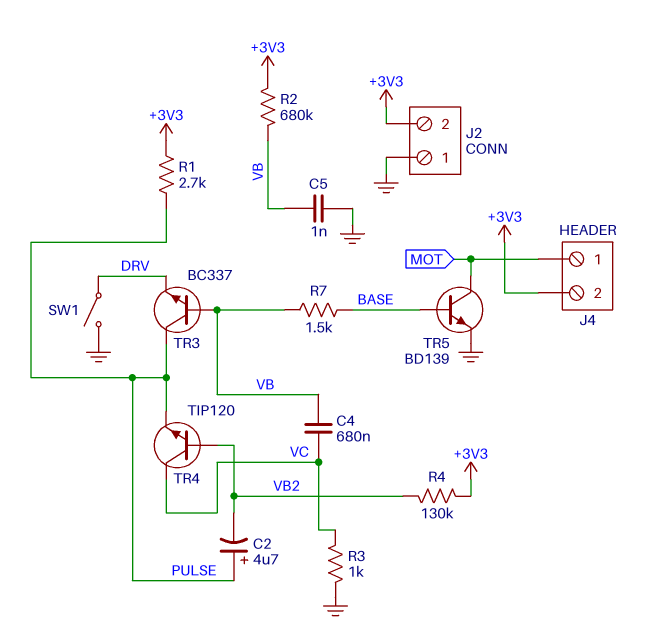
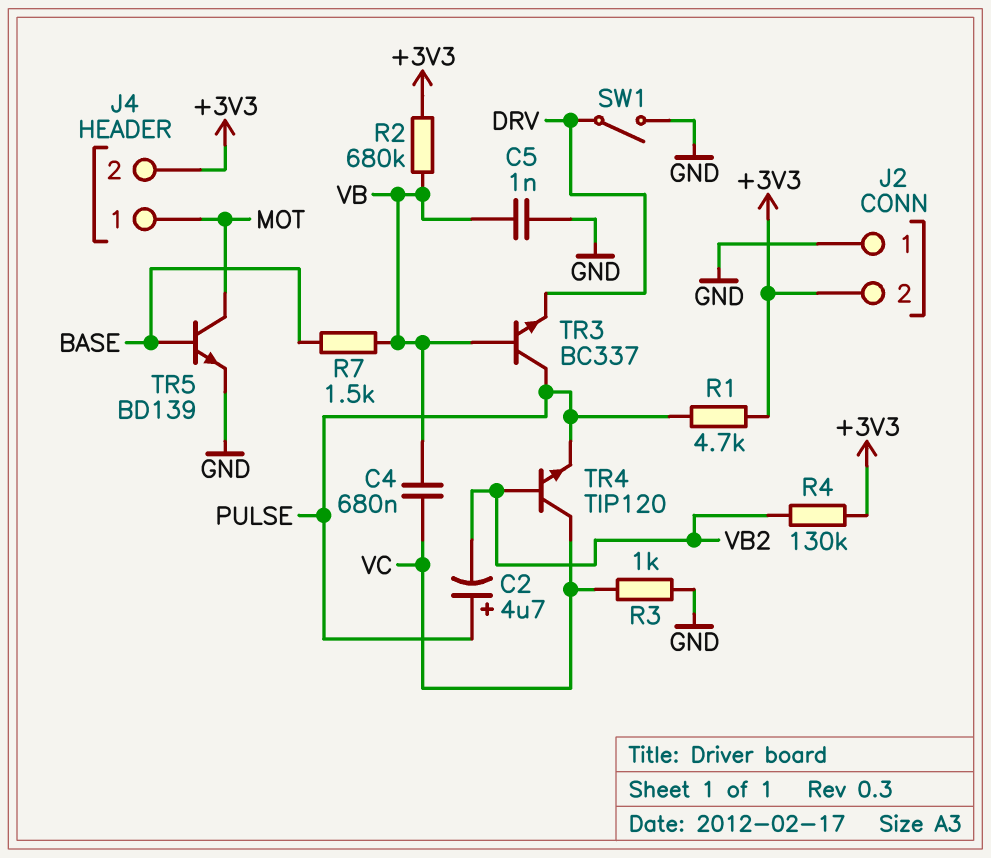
R1: 2.7k (+3V3, PULSE) -> 4.7k (+3V3, PULSE)

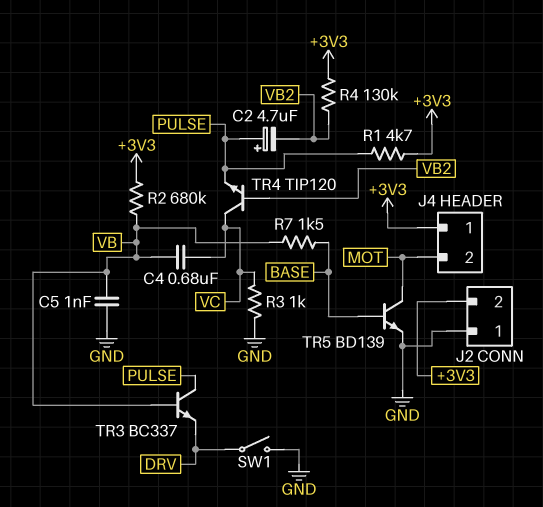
J4 pin 1: MOT -> +3V3
J4 pin 2: +3V3 -> MOT

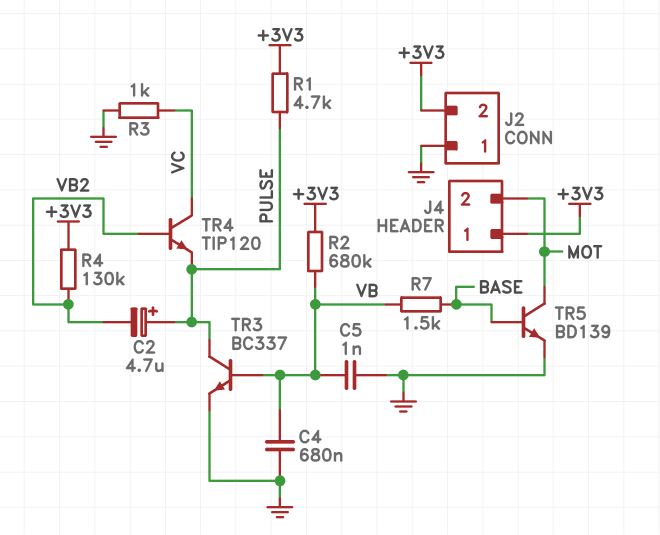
C4: 680nF (VB, VC) -> 680nF (GND, VB)
SW1: switch (DRV, GND) -> none
TR3: NPN BC337 (B VB, C PULSE, E DRV) -> NPN BC337 (B VB, C PULSE, E GND)

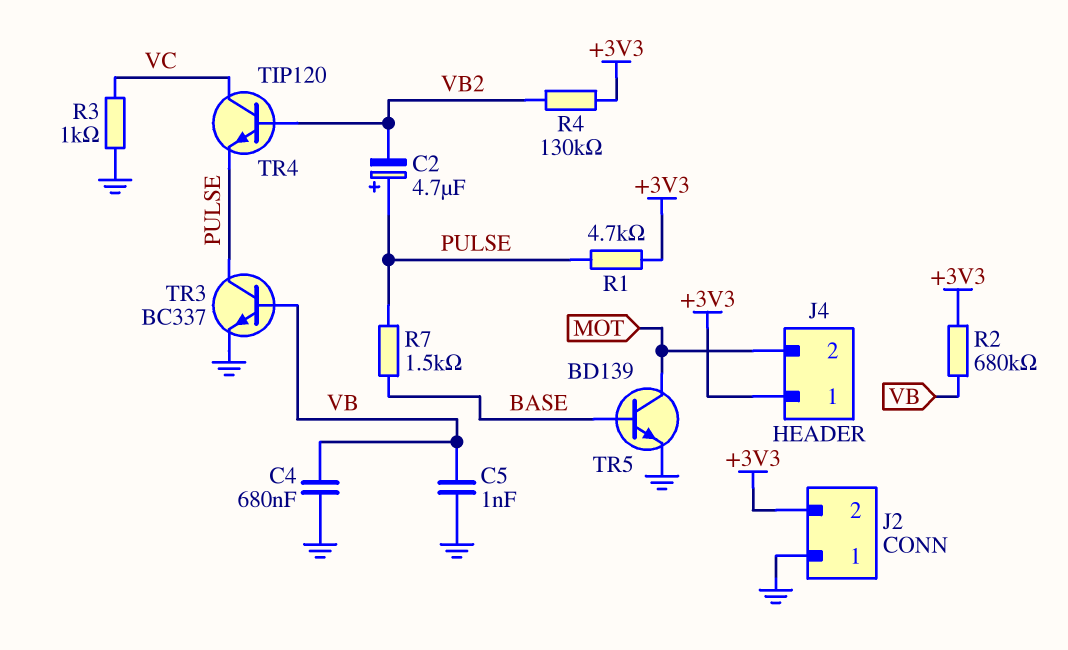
R7: 1.5k (BASE, VB) -> 1.5k (BASE, PULSE)

